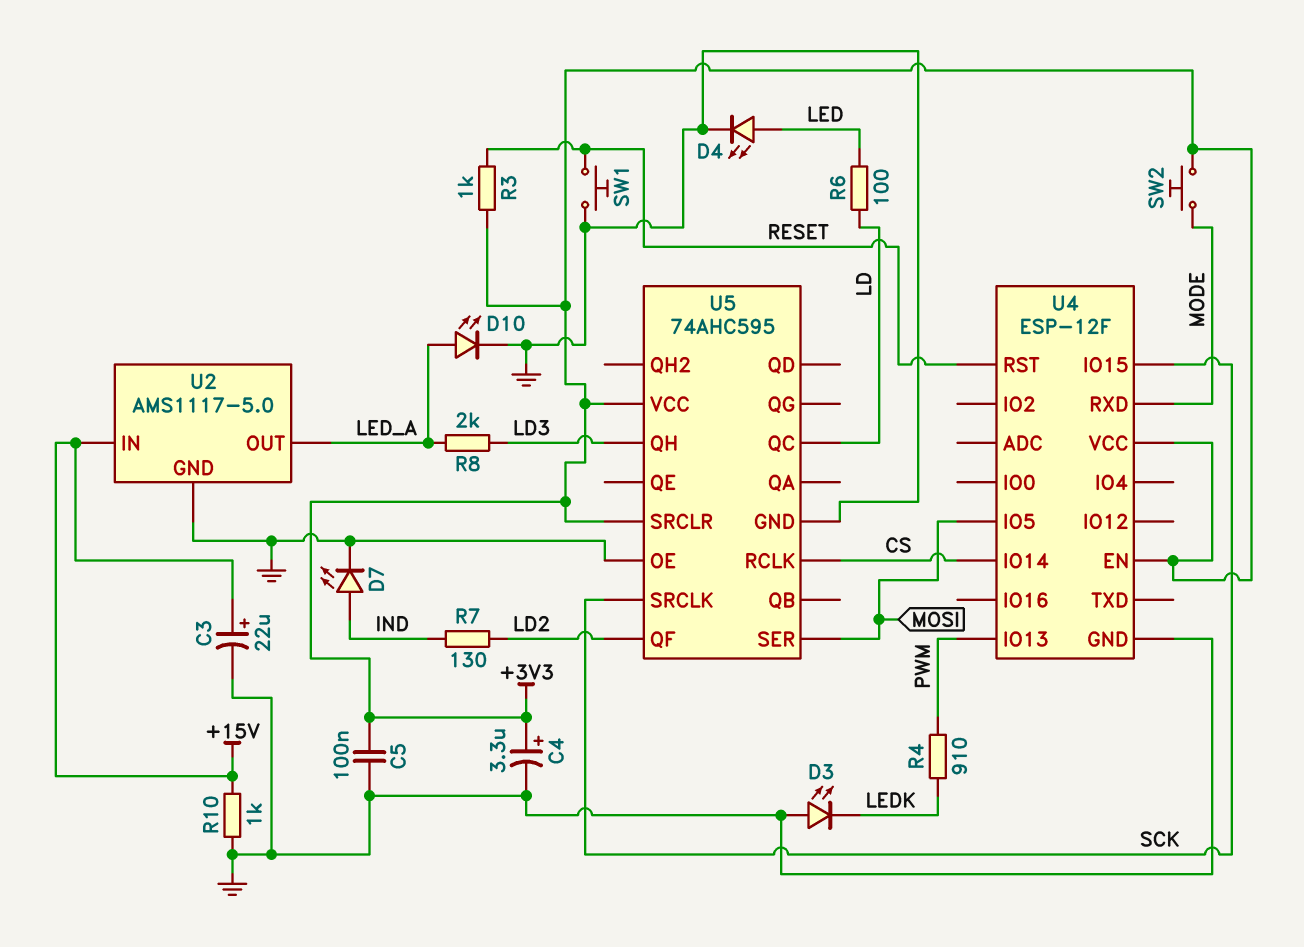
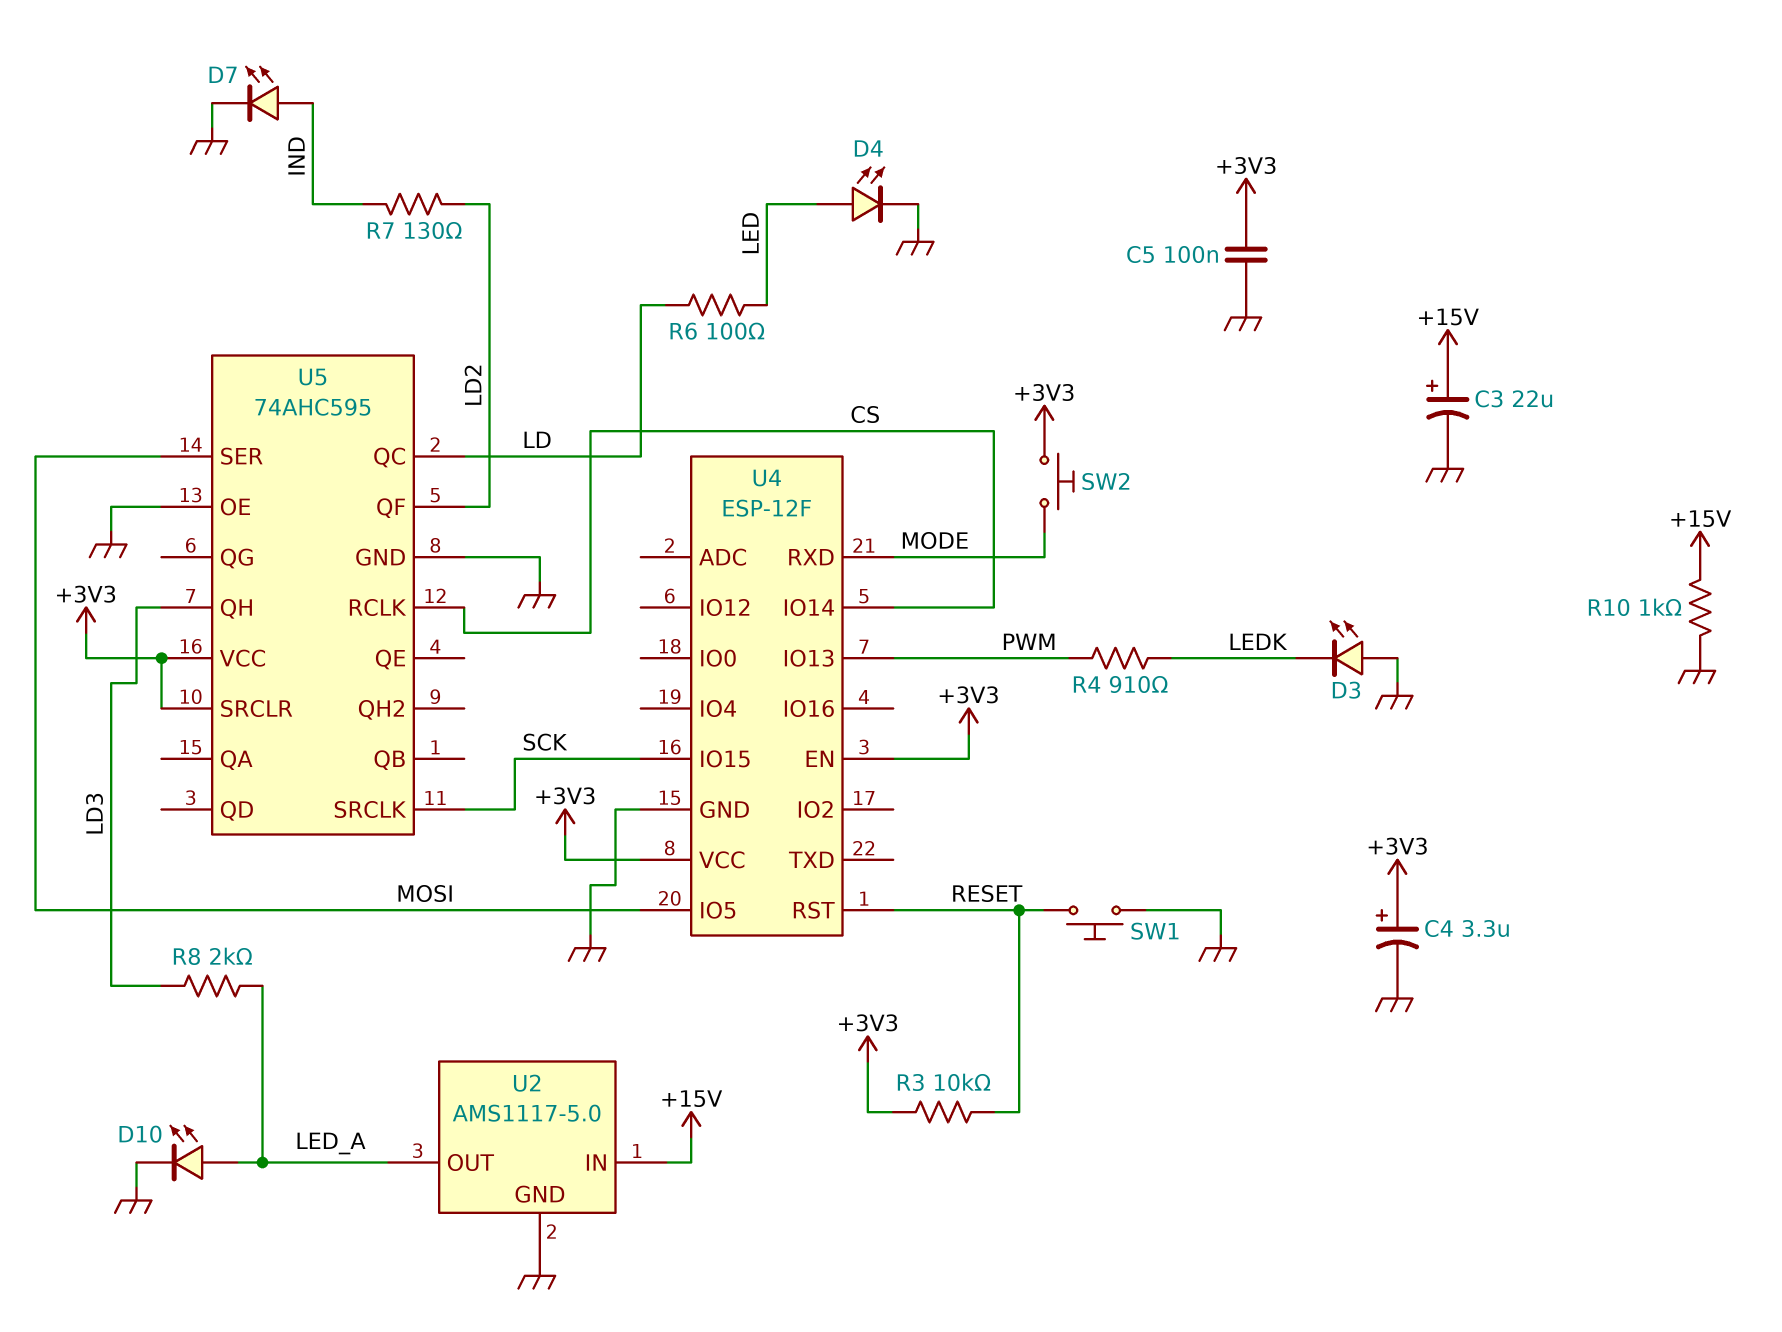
R3: 1k (+3V3, RESET) -> 10k (+3V3, RESET)

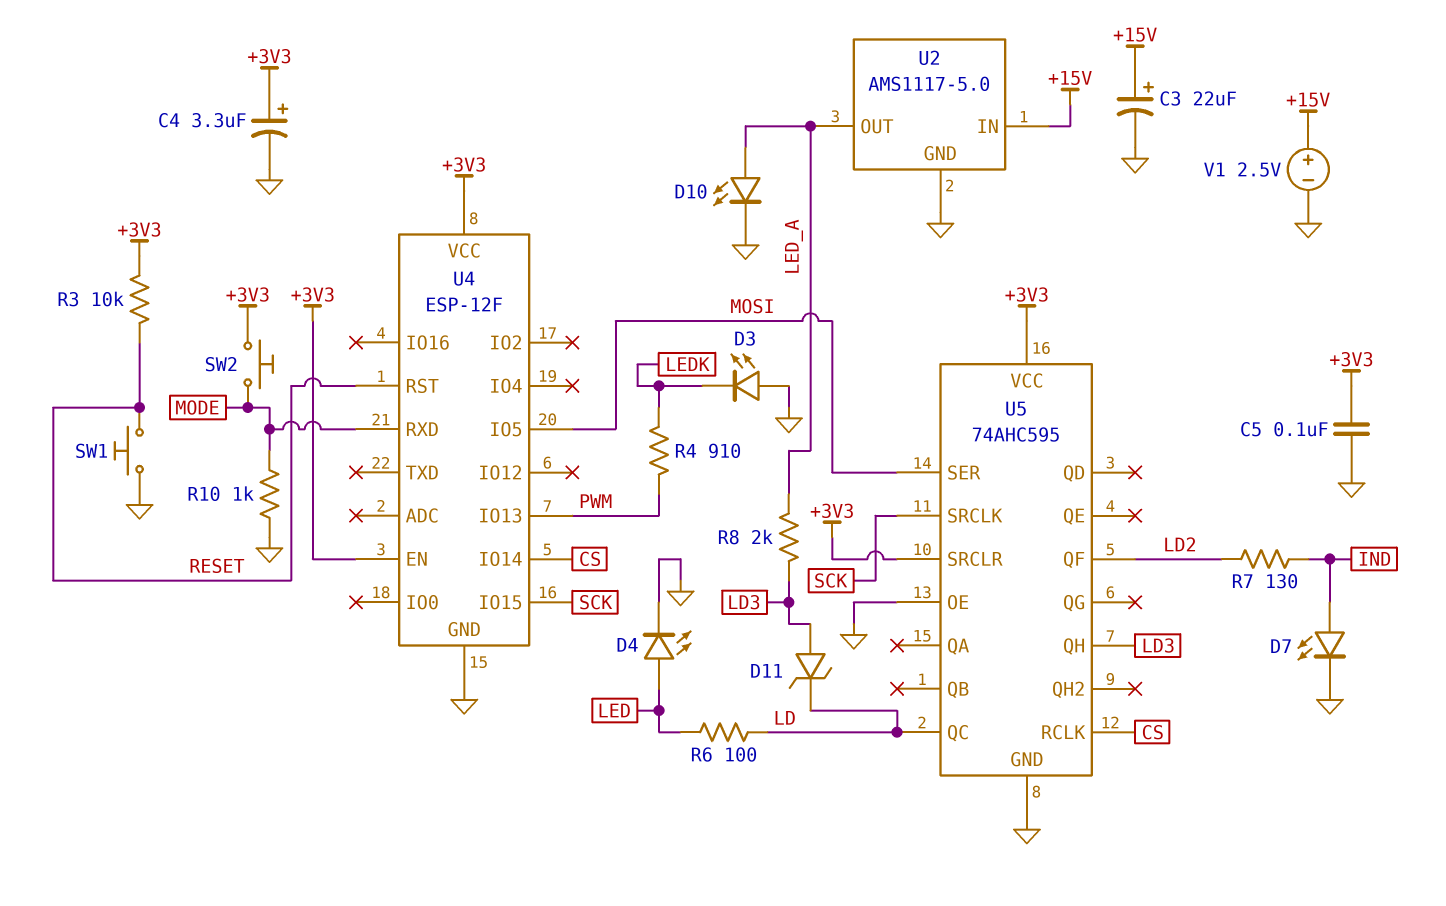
D11: none -> zener (A LD3, K LD)
R10: 1k (+15V, GND) -> 1k (GND, MODE)
V1: none -> 2.5V (plus +15V, minus GND)

